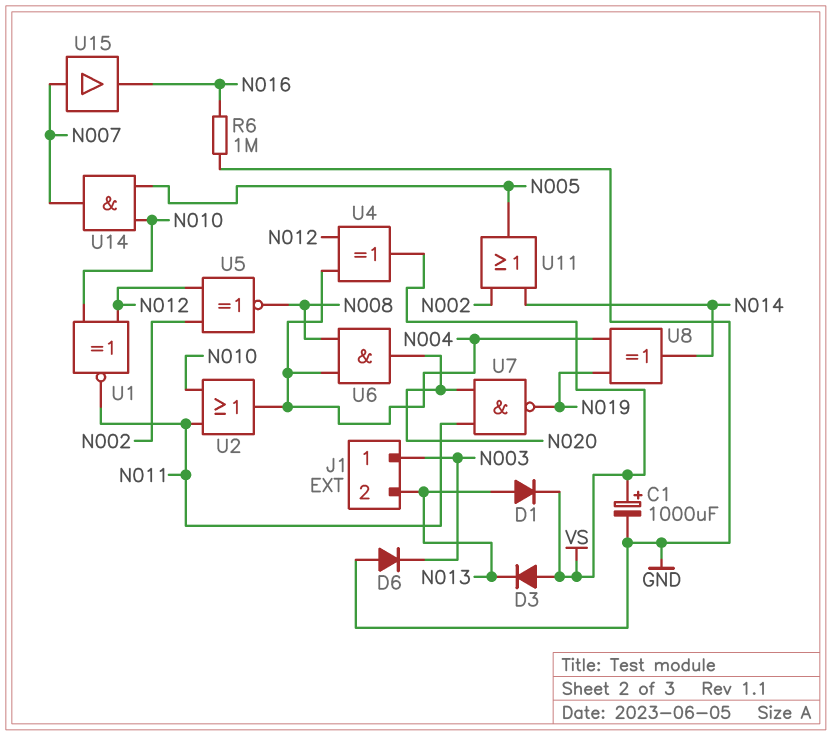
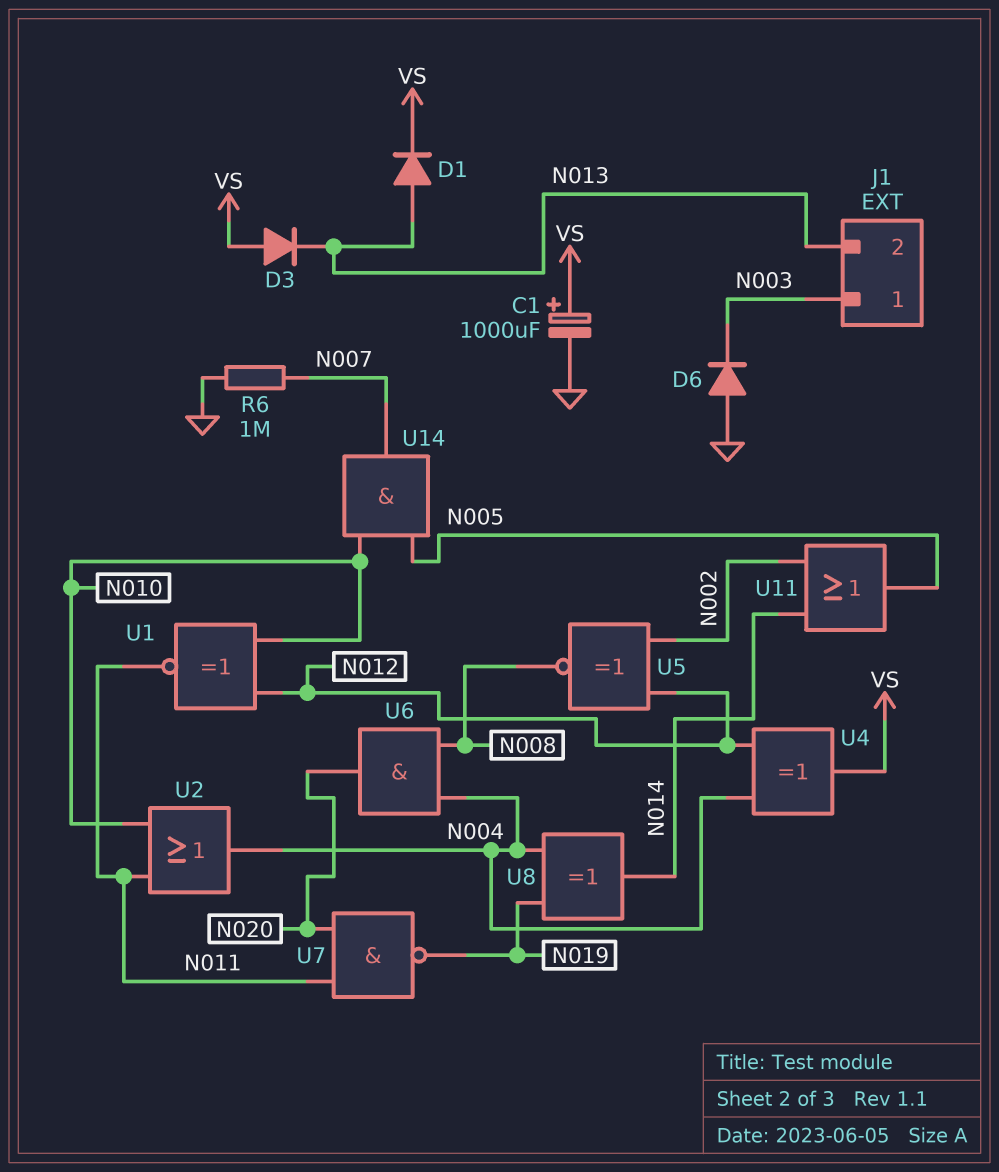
R6: 1M (GND, N016) -> 1M (GND, N007)
U15: buffer (in N007, out N016) -> none

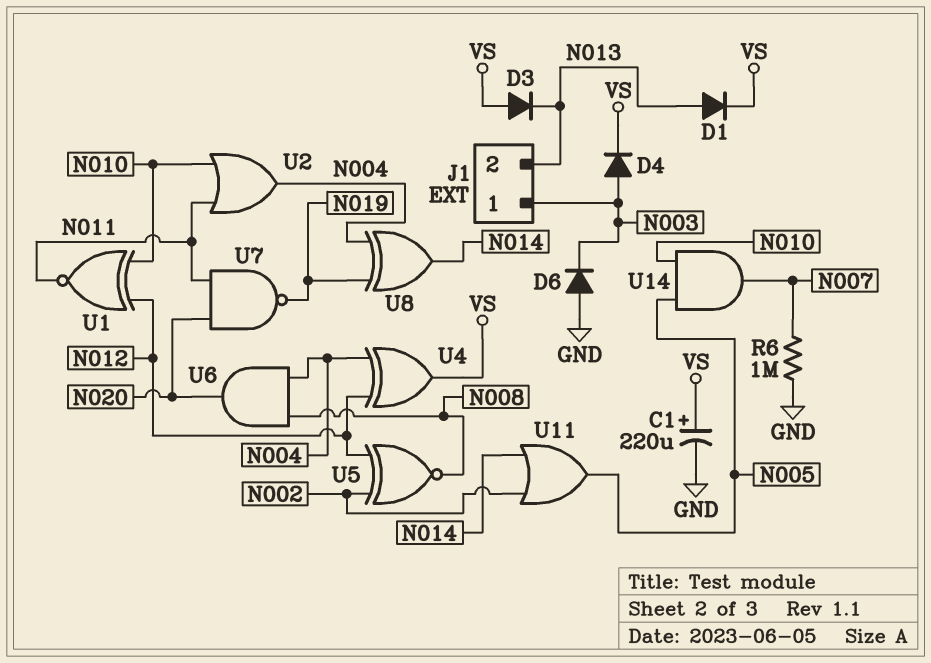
C1: 1000uF (plus VS, minus GND) -> 220uF (plus VS, minus GND)
D4: none -> diode (A N003, K VS)

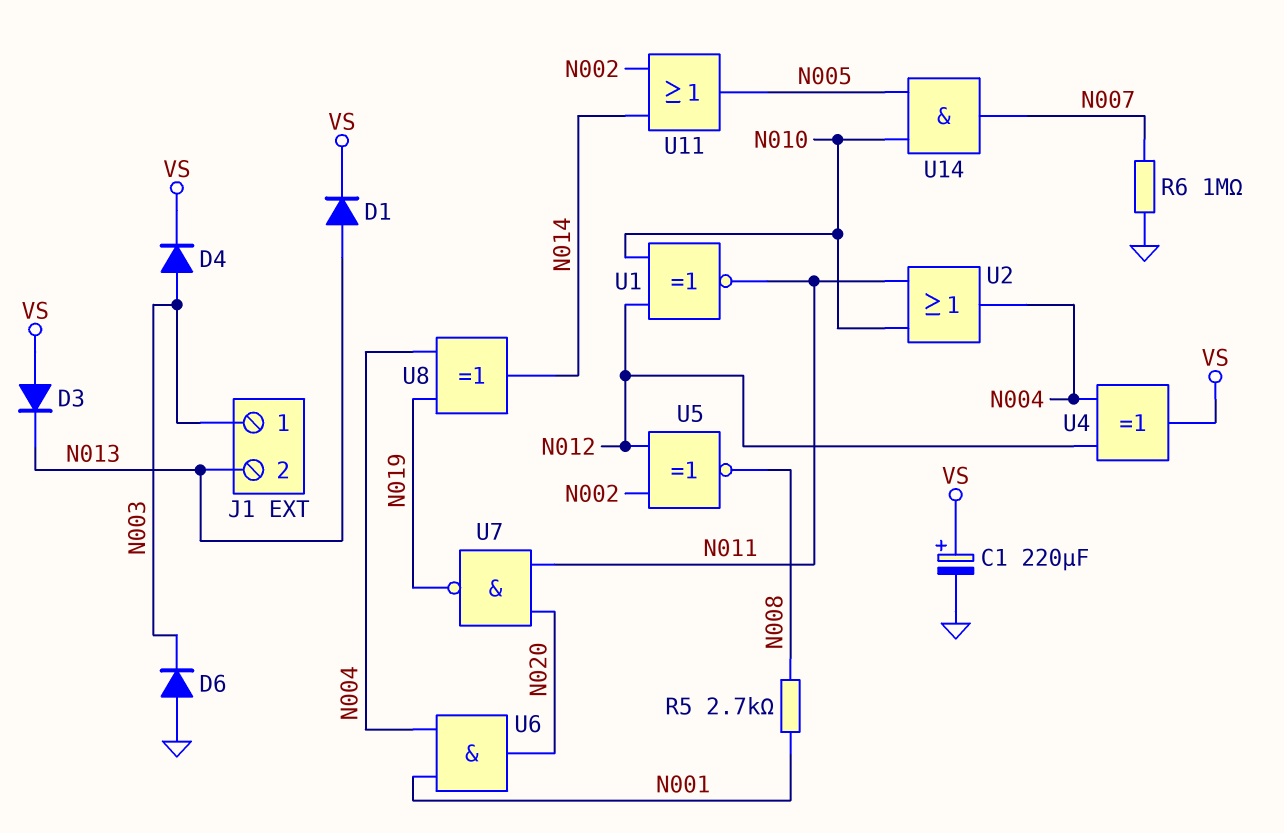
R5: none -> 2.7k (N001, N008)
U6: AND (in N004, in N008, out N020) -> AND (in N001, in N004, out N020)

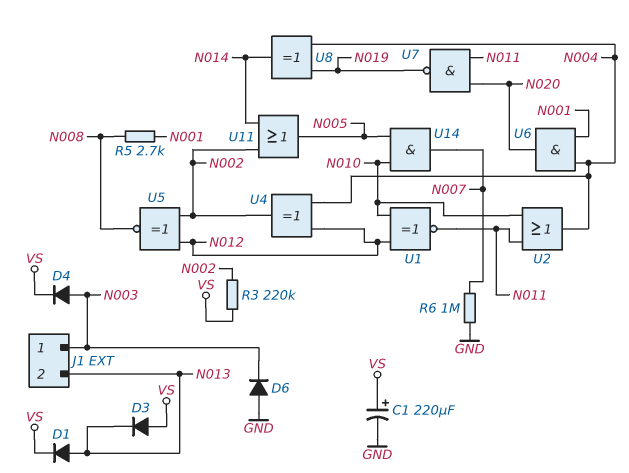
R3: none -> 220k (N002, VS)
U4: XOR (in N004, in N012, out VS) -> XOR (in N004, in N012, out N002)

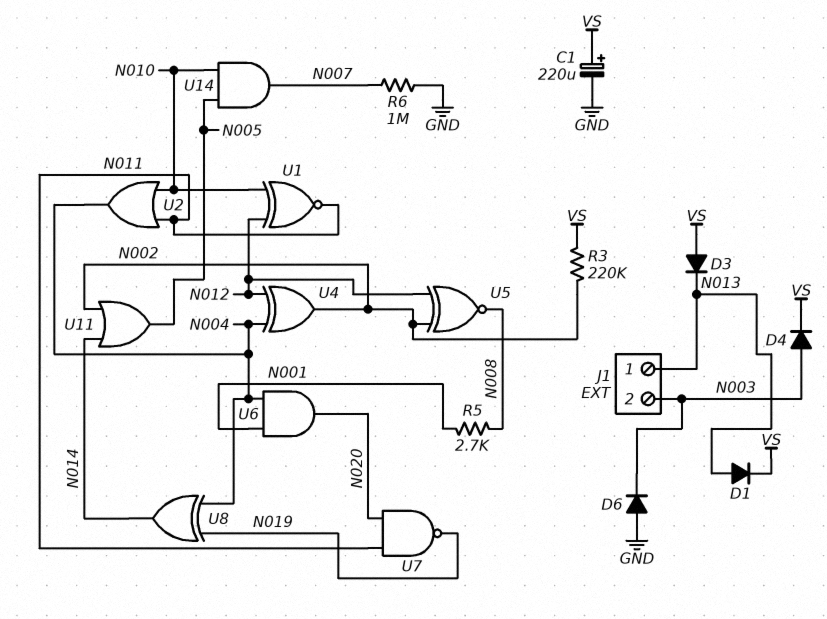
J1 pin 1: N003 -> N013
J1 pin 2: N013 -> N003

